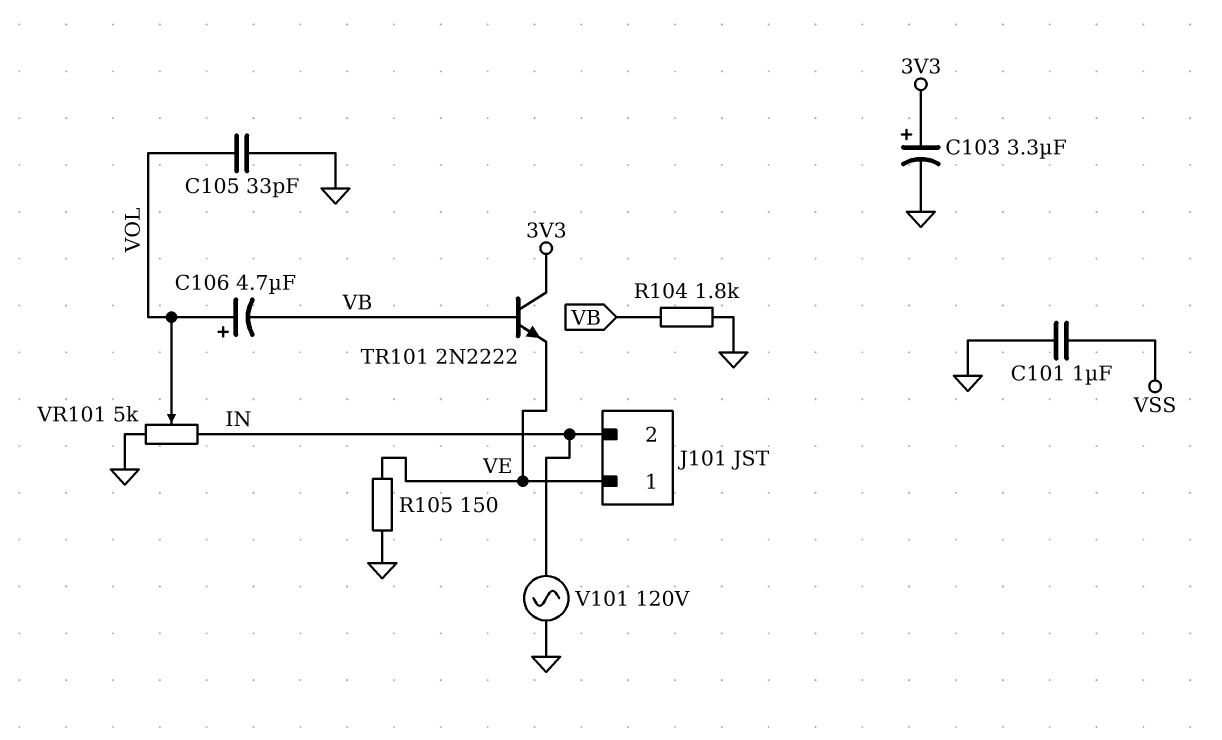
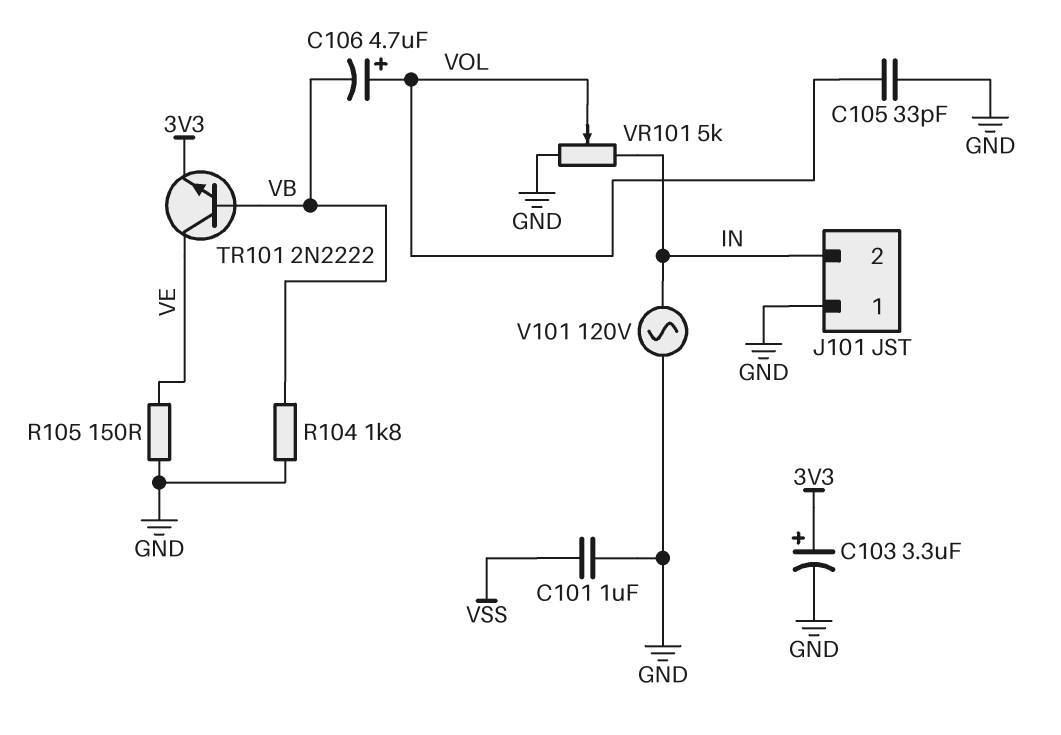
J101 pin 1: VE -> GND
TR101: NPN 2N2222 (B VB, C 3V3, E VE) -> NPN 2N2222 (B VB, C VE, E 3V3)

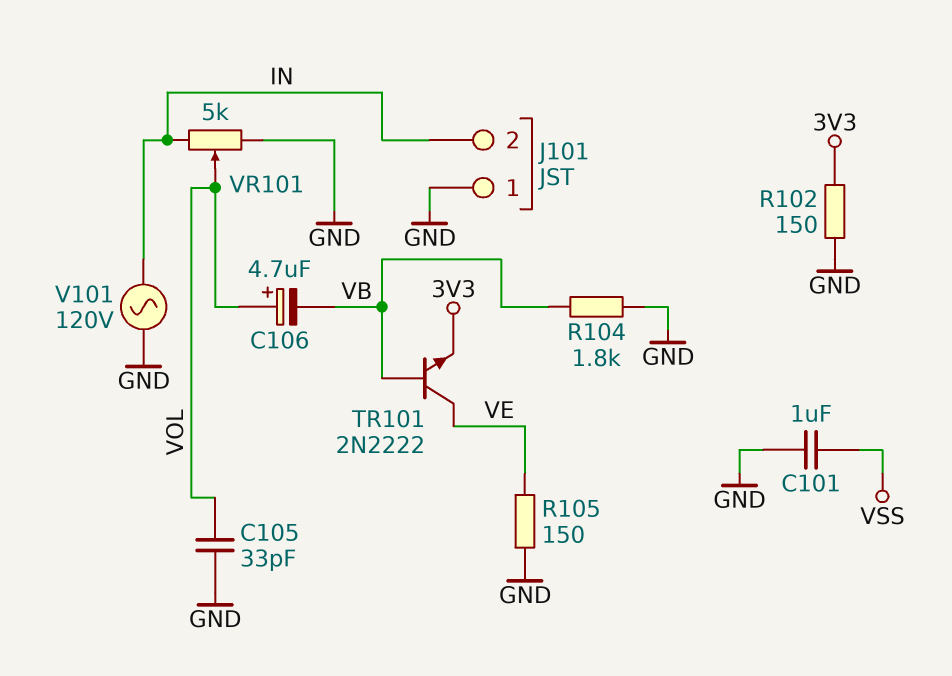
C103: 3.3uF (plus 3V3, minus GND) -> none
R102: none -> 150 (3V3, GND)

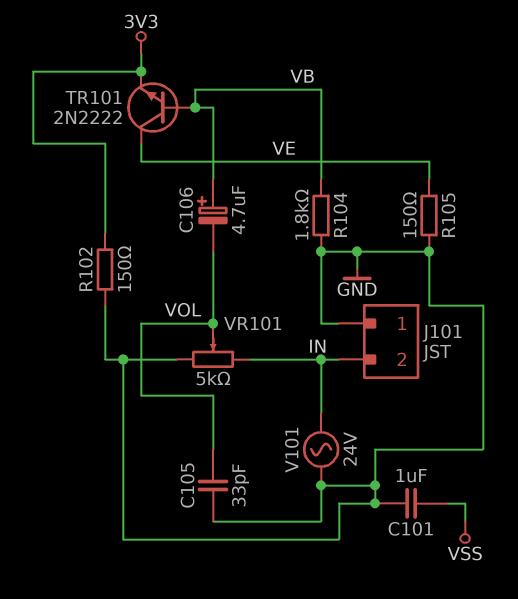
C106: 4.7uF (plus VOL, minus VB) -> 4.7uF (plus VB, minus VOL)
V101: AC 120V (GND, IN) -> AC 24V (GND, IN)

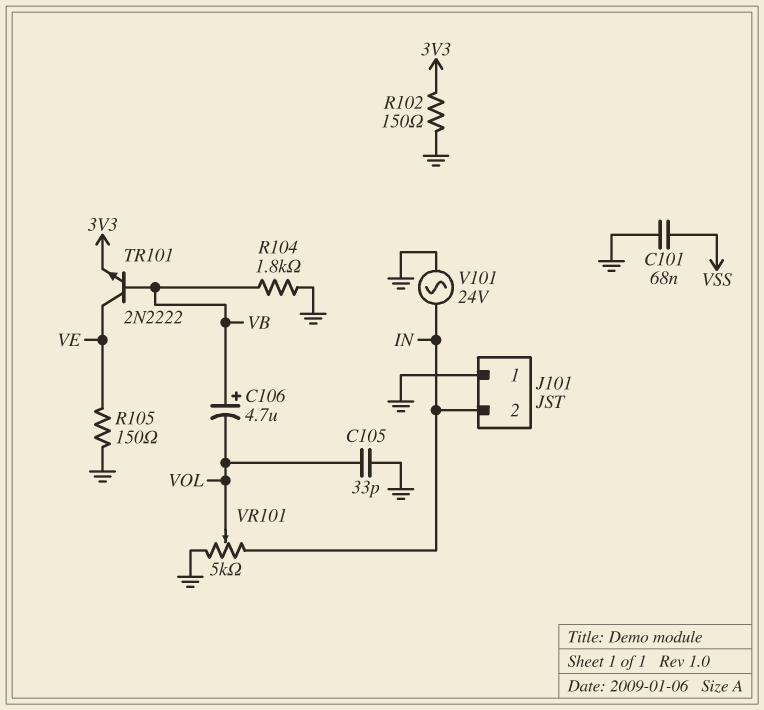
C101: 1uF (GND, VSS) -> 68nF (GND, VSS)

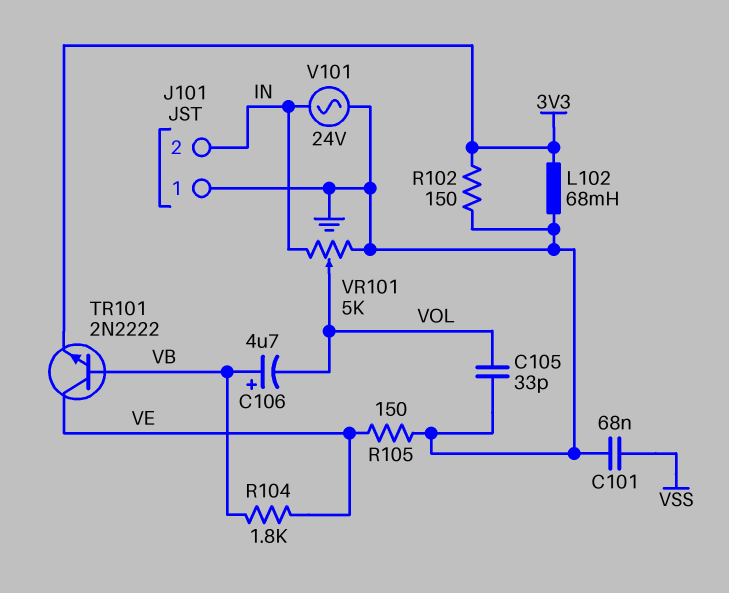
L102: none -> 68mH (3V3, GND)
R104: 1.8k (GND, VB) -> 1.8k (VB, VE)

